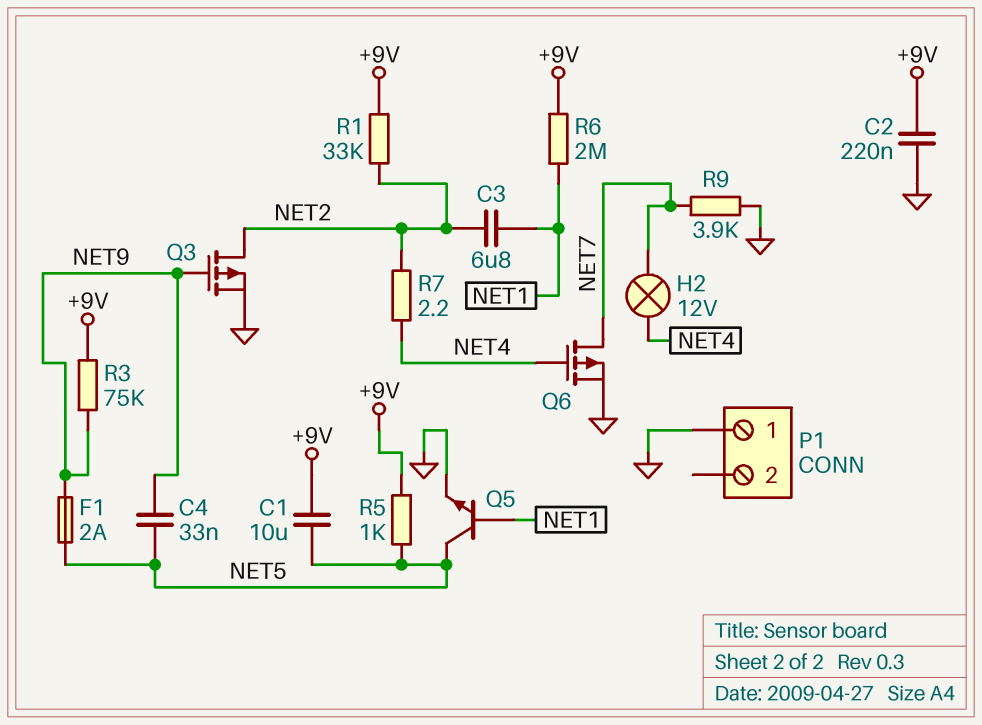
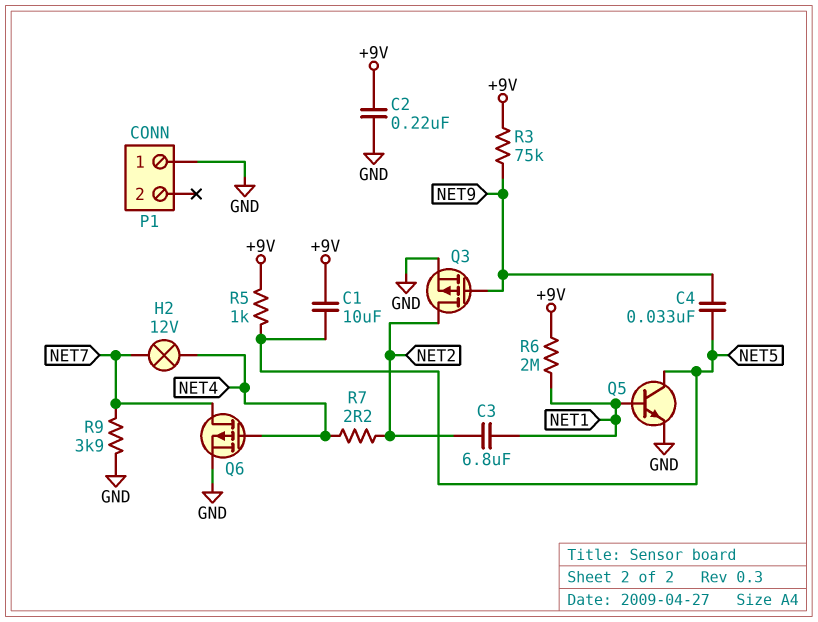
F1: 2A (NET5, NET9) -> none
R1: 33k (+9V, NET2) -> none

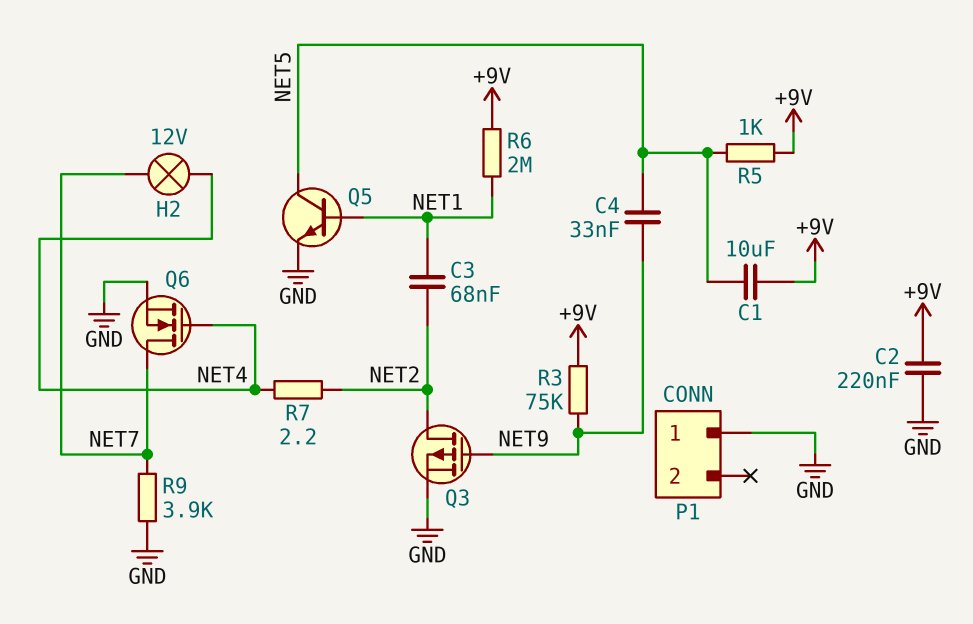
C3: 6.8uF (NET1, NET2) -> 68nF (NET1, NET2)
Q6: PMOS (G NET4, D NET7, S GND) -> NMOS (G NET4, D NET7, S GND)

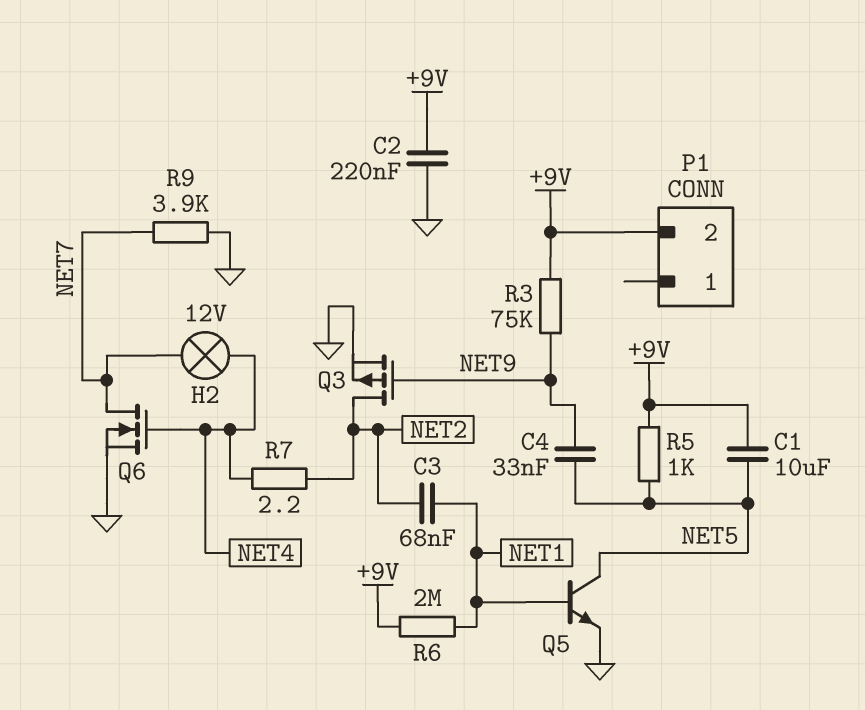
P1 pin 1: GND -> none
P1 pin 2: none -> +9V

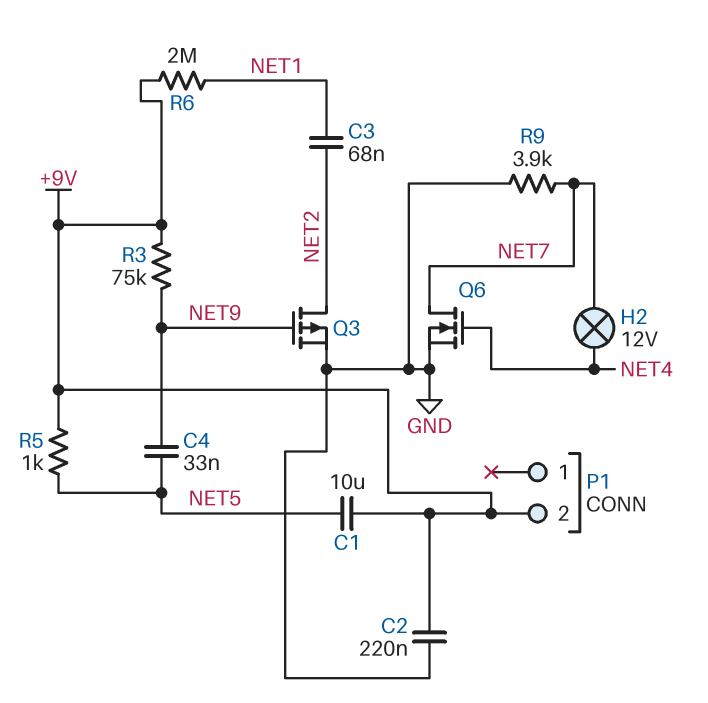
Q5: NPN (B NET1, C NET5, E GND) -> none
R7: 2.2 (NET2, NET4) -> none

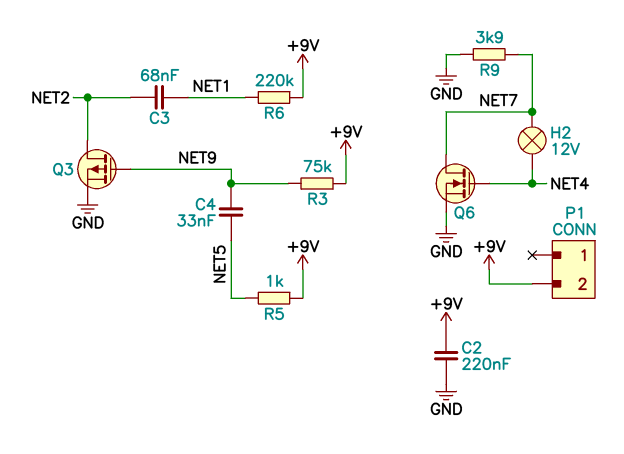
C1: 10uF (+9V, NET5) -> none
R6: 2M (+9V, NET1) -> 220k (+9V, NET1)

